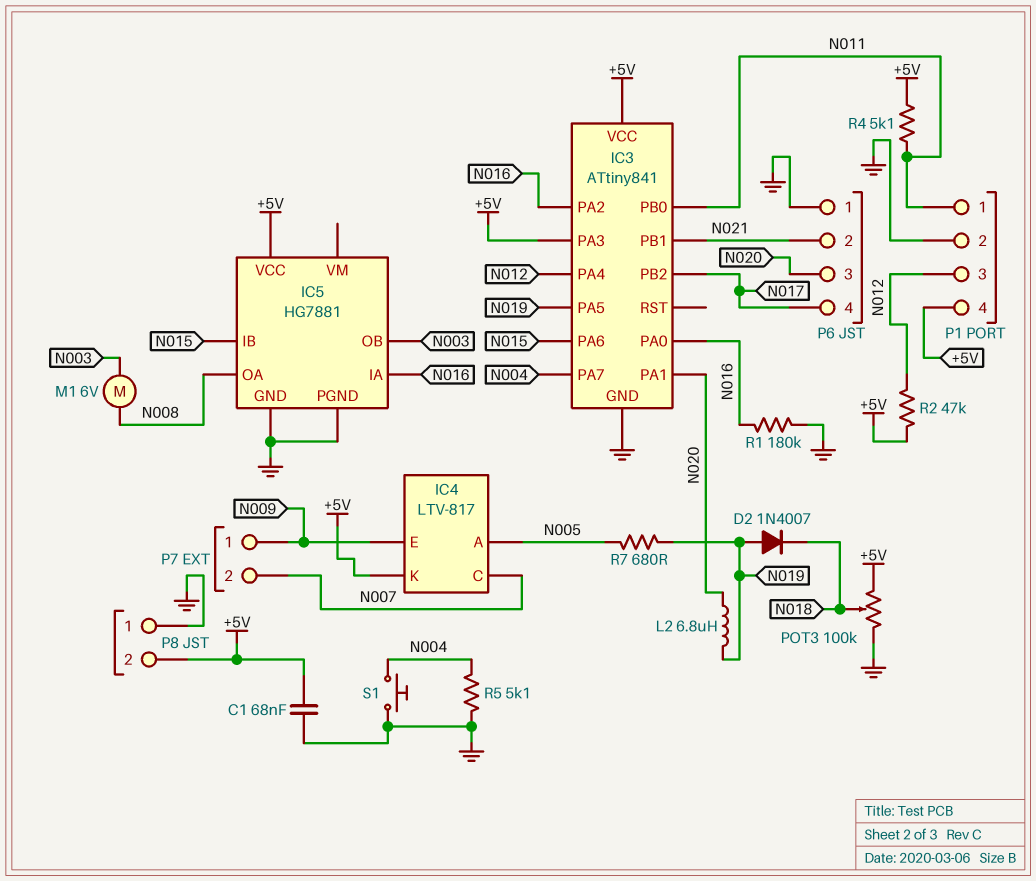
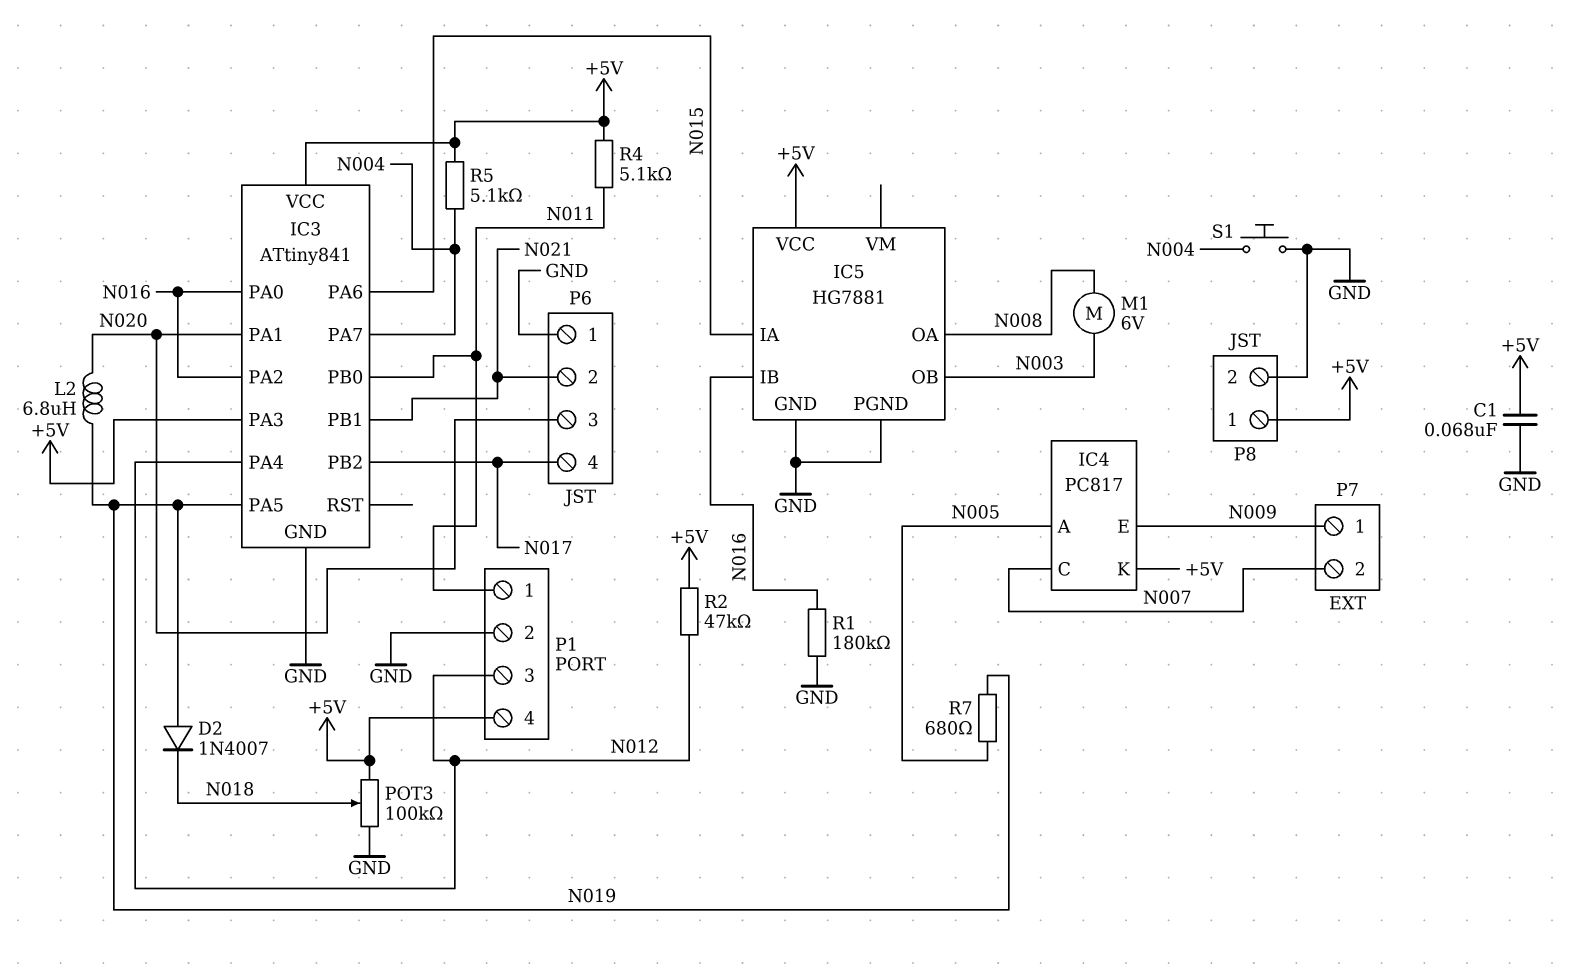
IC4: LTV-817 -> PC817
IC5 pin IA: N016 -> N015
IC5 pin IB: N015 -> N016
P8 pin 1: GND -> +5V
P8 pin 2: +5V -> GND
R5: 5.1k (GND, N004) -> 5.1k (+5V, N004)

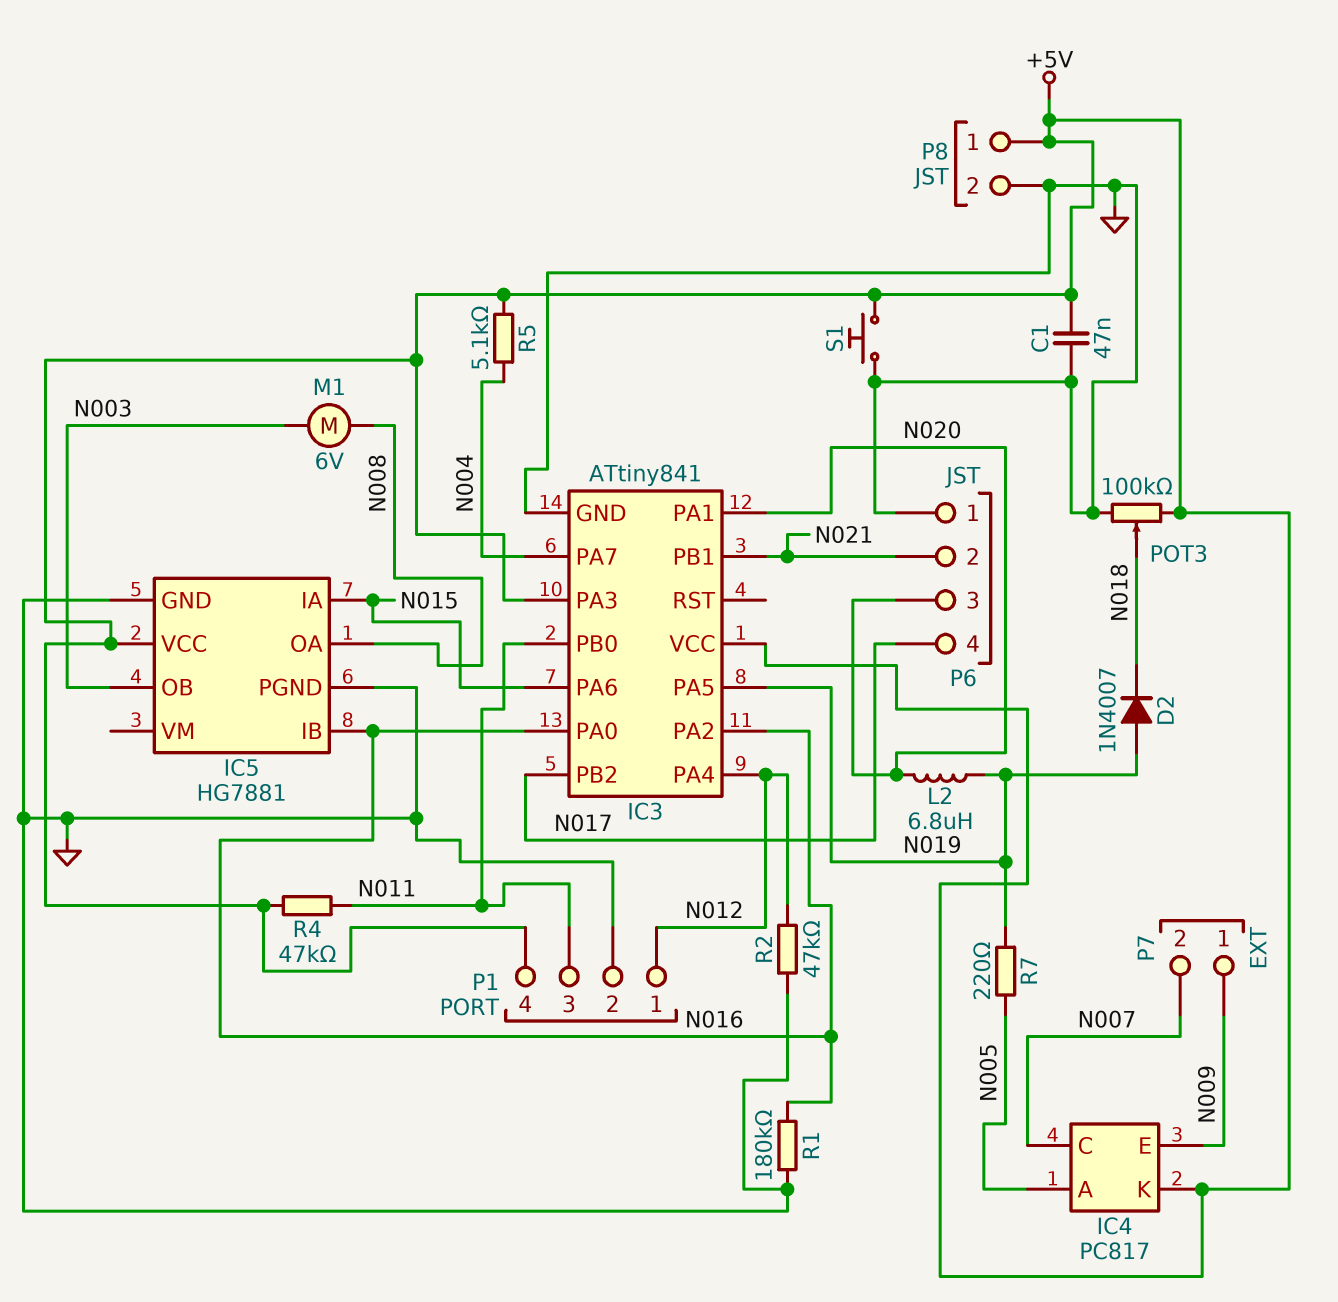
C1: 68nF (+5V, GND) -> 47nF (+5V, GND)
P1 pin 1: N011 -> N012
P1 pin 3: N012 -> N011
R2: 47k (+5V, N012) -> 47k (GND, N012)
R4: 5.1k (+5V, N011) -> 47k (+5V, N011)
R7: 680 (N005, N019) -> 220 (N005, N019)
S1: button (GND, N004) -> button (+5V, GND)

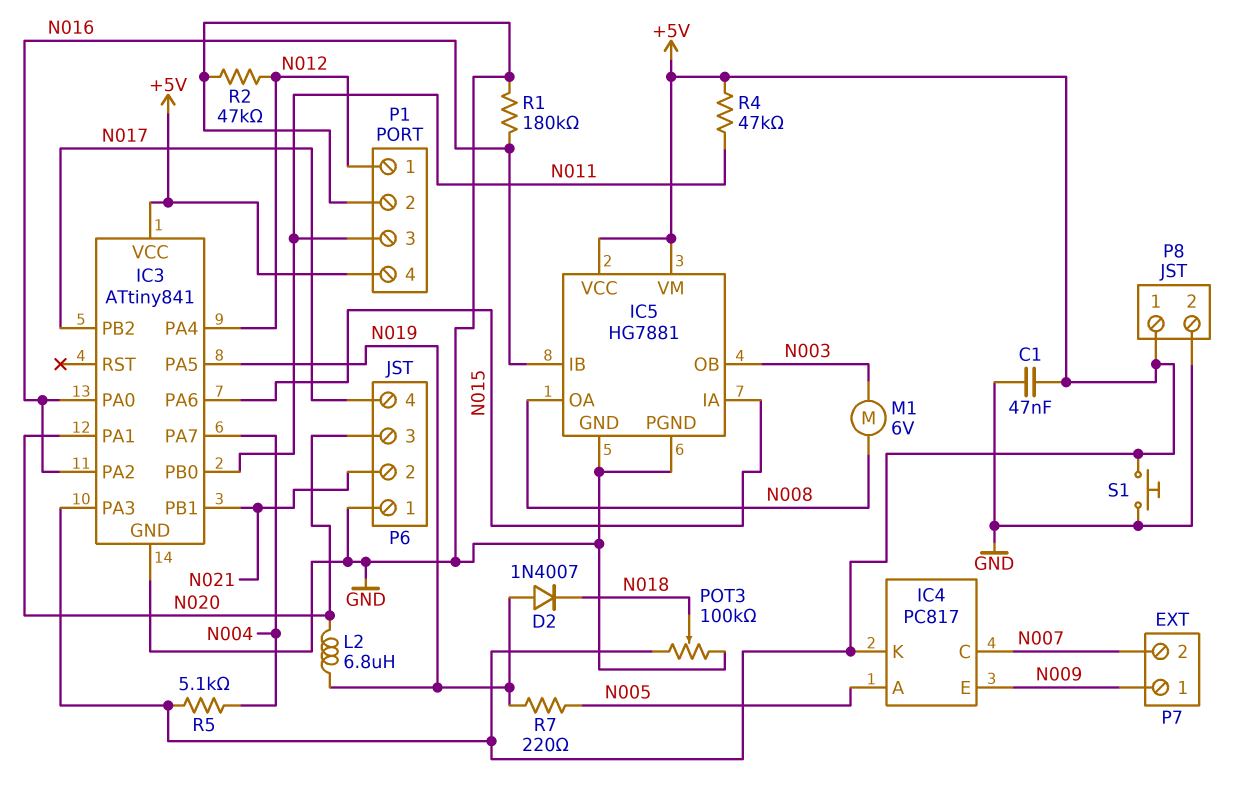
IC5 pin VM: none -> +5V

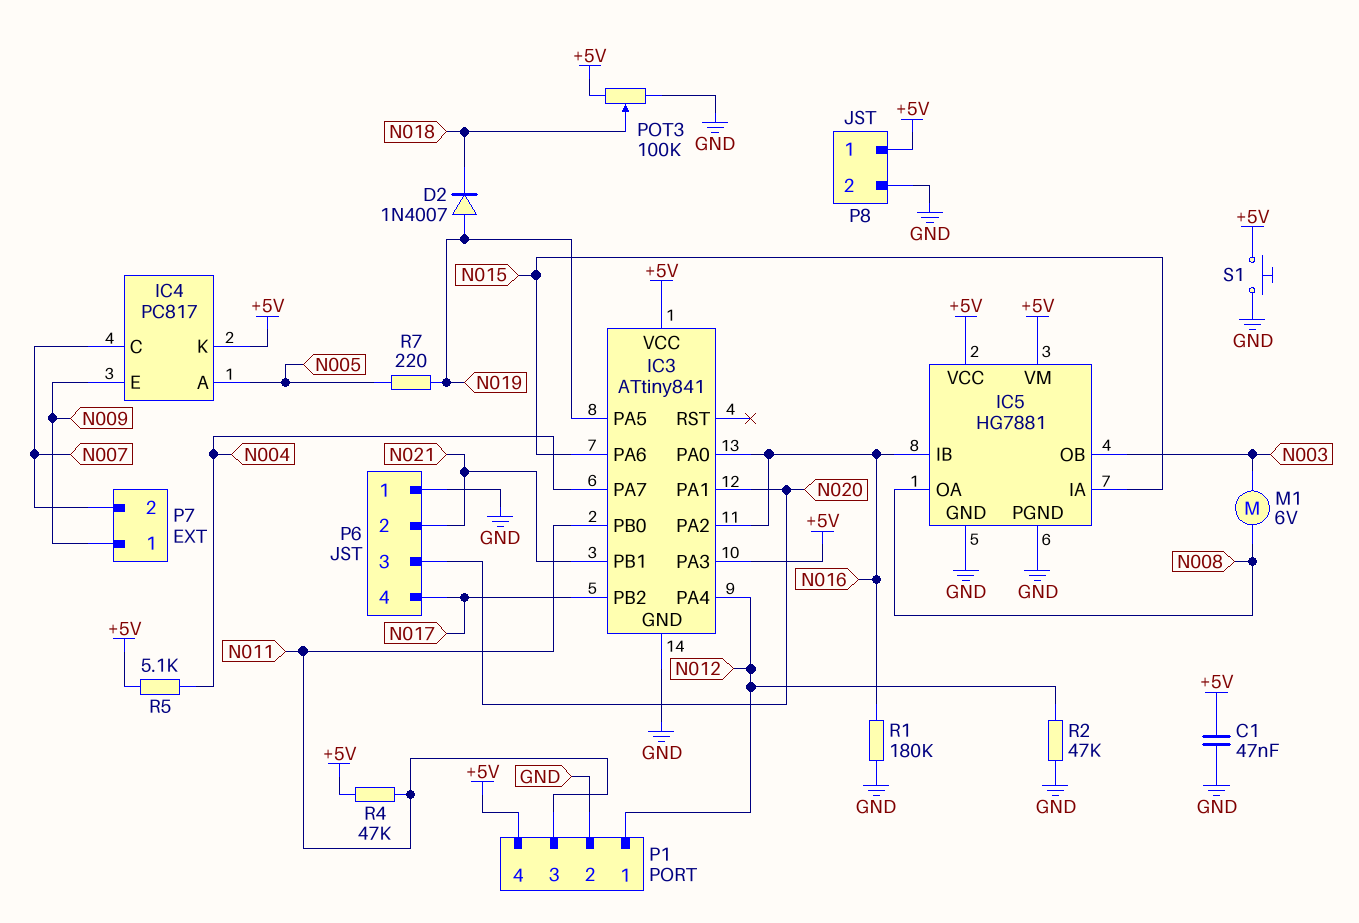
L2: 6.8uH (N019, N020) -> none

